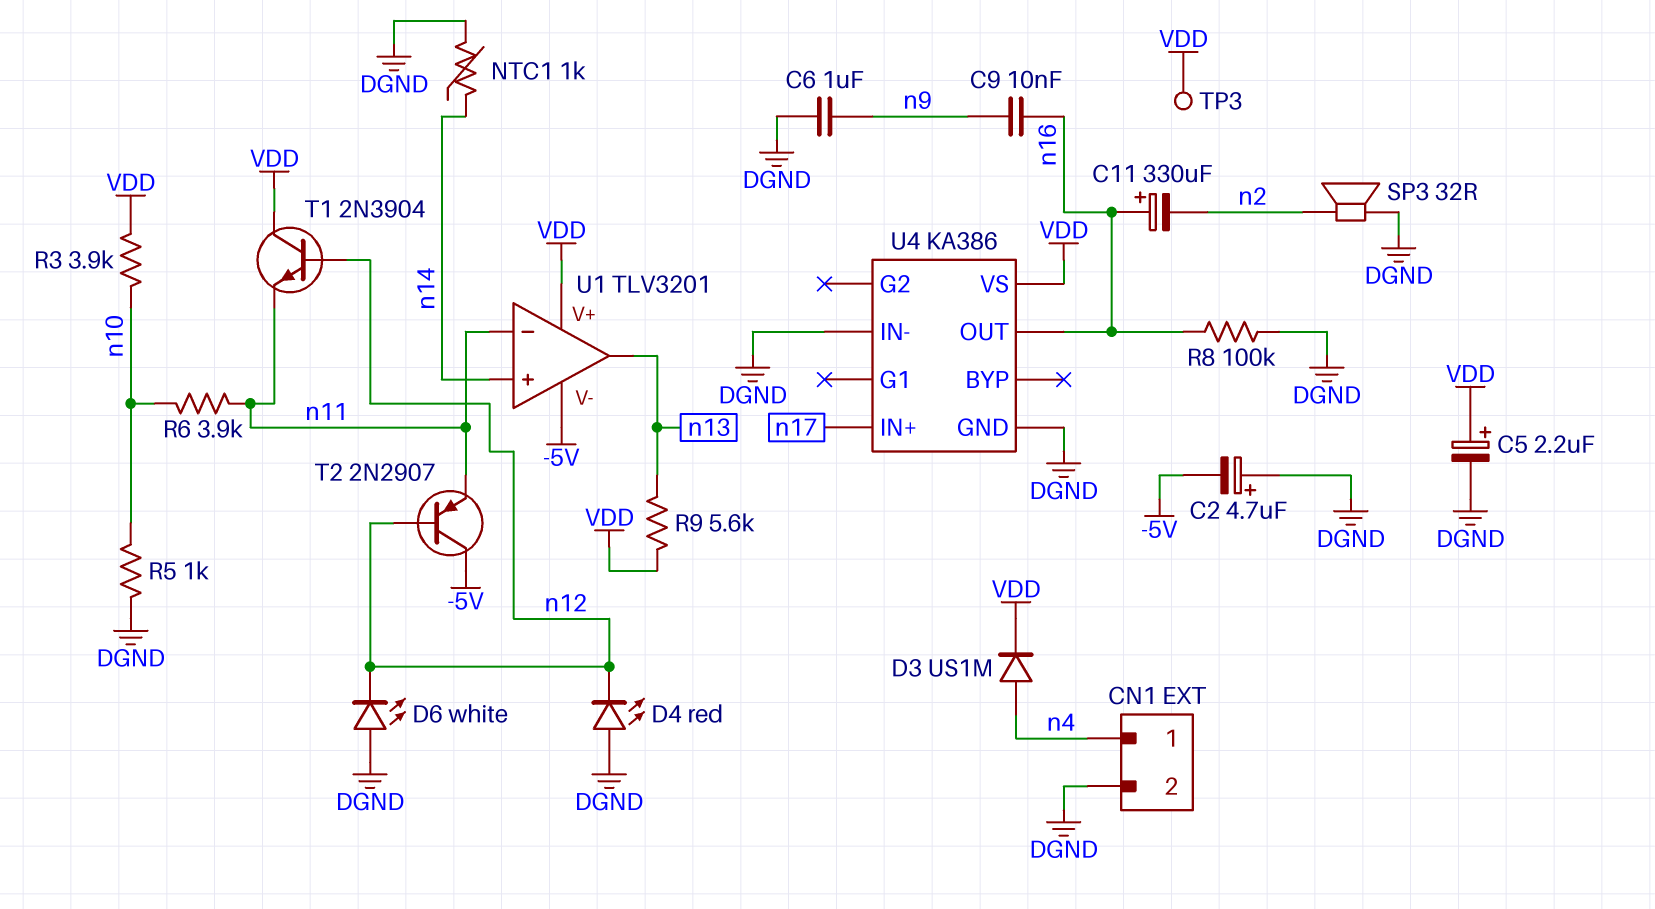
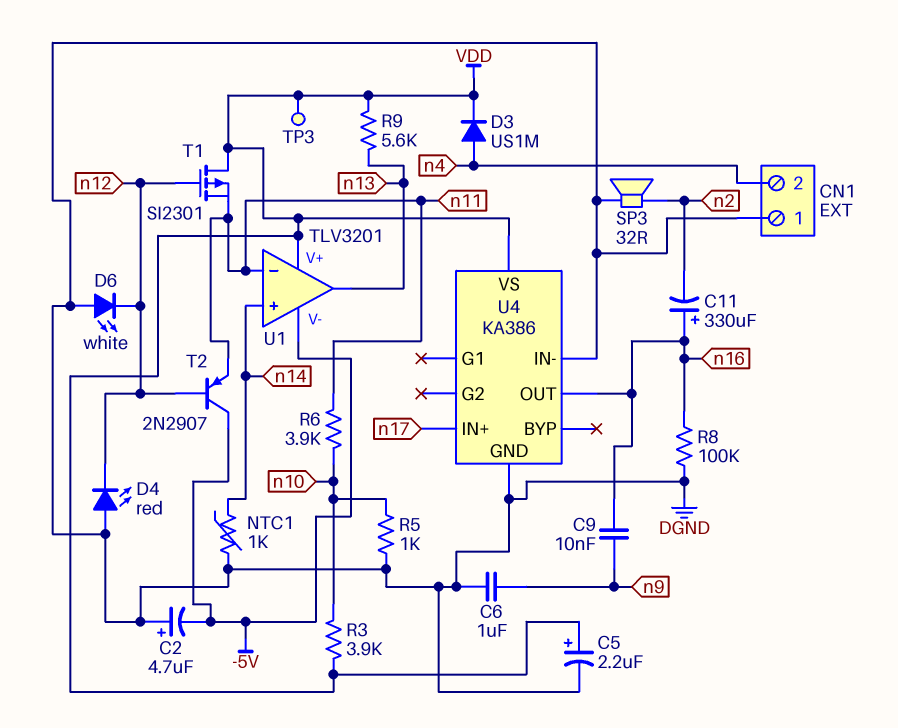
CN1 pin 1: n4 -> DGND
CN1 pin 2: DGND -> n4
T1: NPN 2N3904 (B n12, C VDD, E n11) -> PMOS SI2301 (G n12, D VDD, S n11)

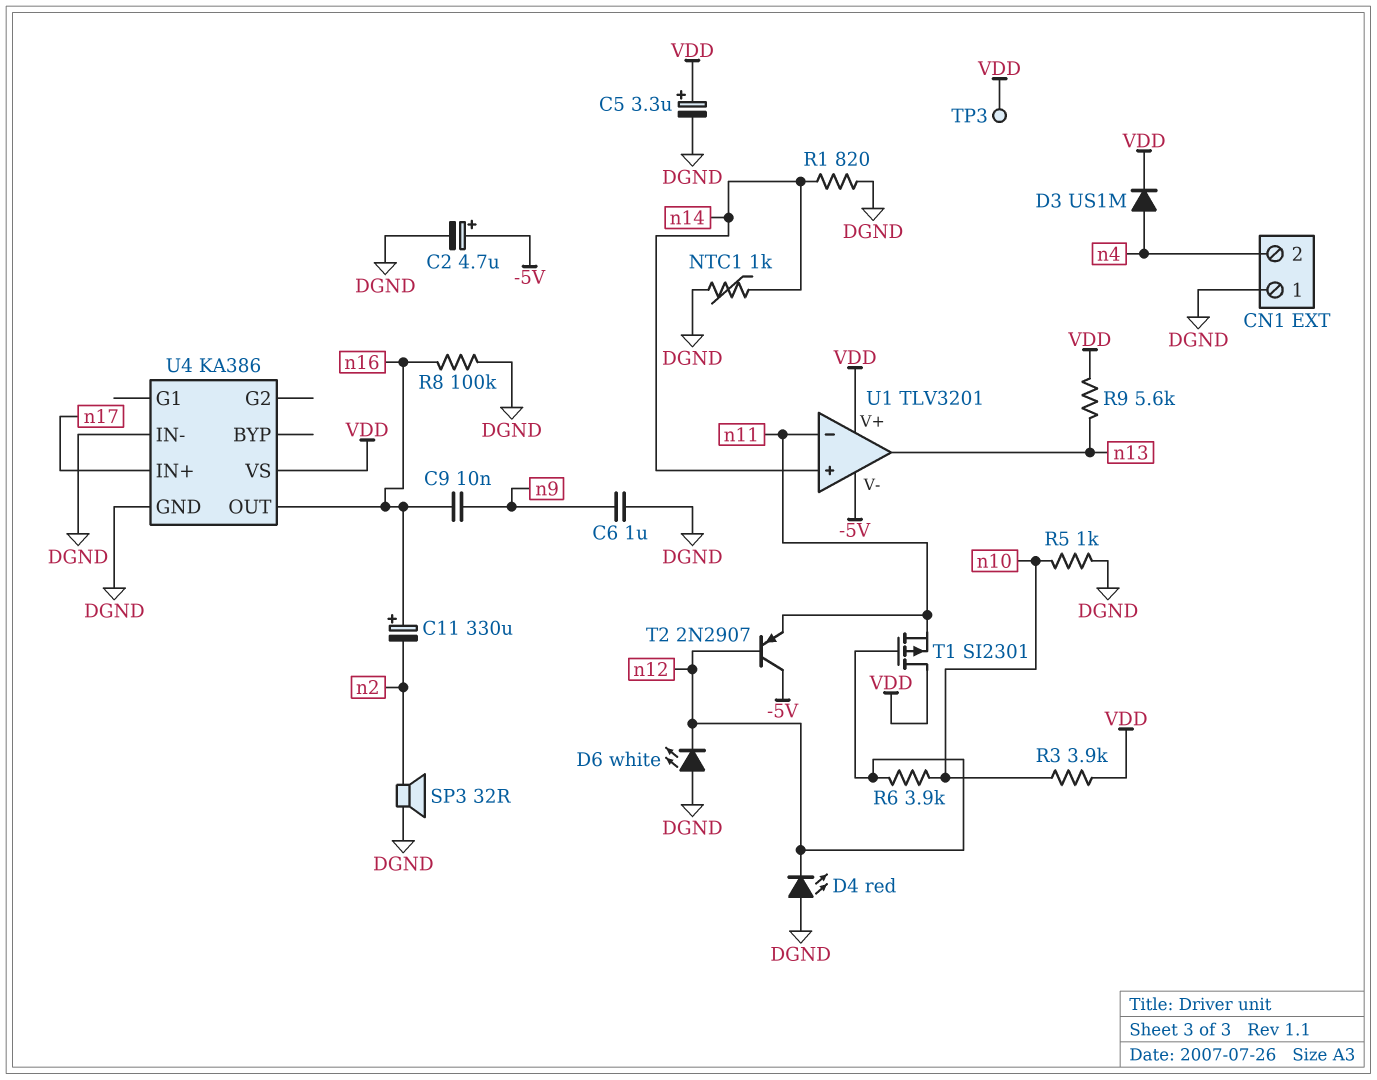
C2: 4.7uF (plus DGND, minus -5V) -> 4.7uF (plus -5V, minus DGND)
C5: 2.2uF (plus VDD, minus DGND) -> 3.3uF (plus VDD, minus DGND)
R1: none -> 820 (DGND, n14)
R6: 3.9k (n10, n11) -> 3.9k (n10, n12)

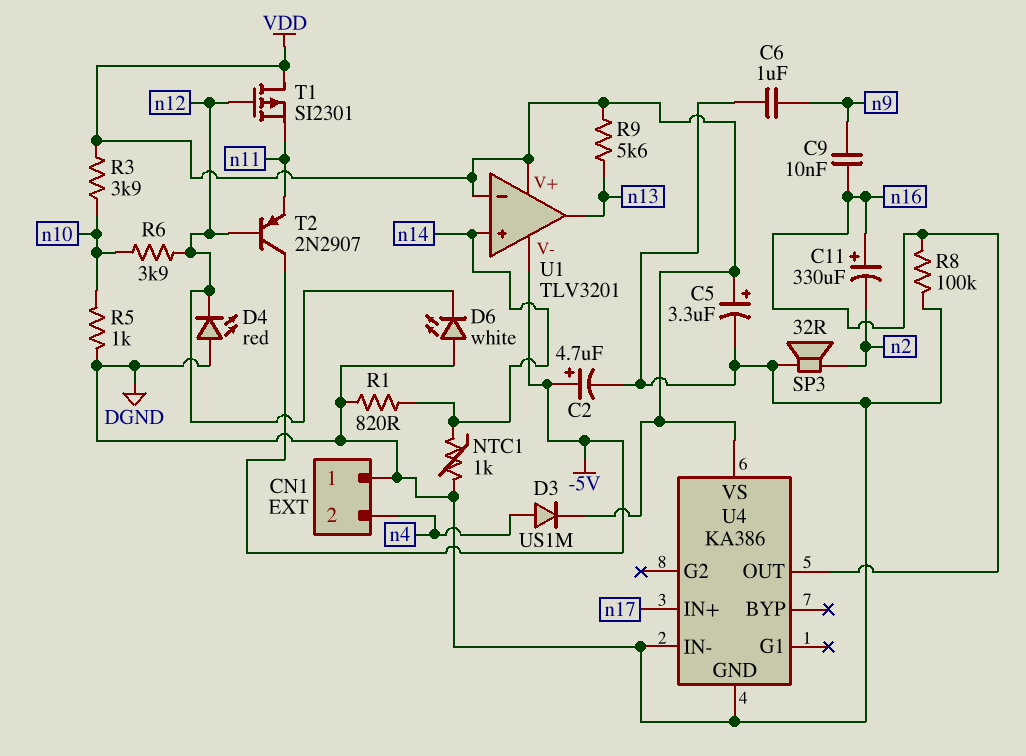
TP3: test point (VDD) -> none
U1 pin in-: n11 -> VDD

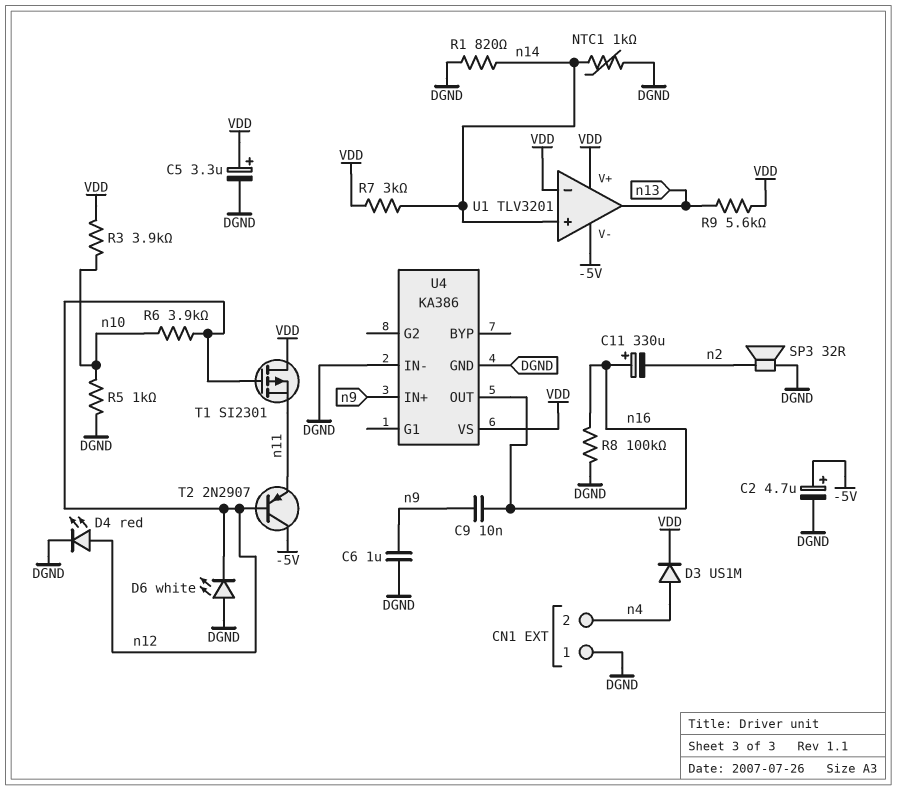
D4: LED red (A DGND, K n12) -> LED red (A n12, K DGND)
R7: none -> 3k (VDD, n14)
U4 pin IN+: n17 -> n9

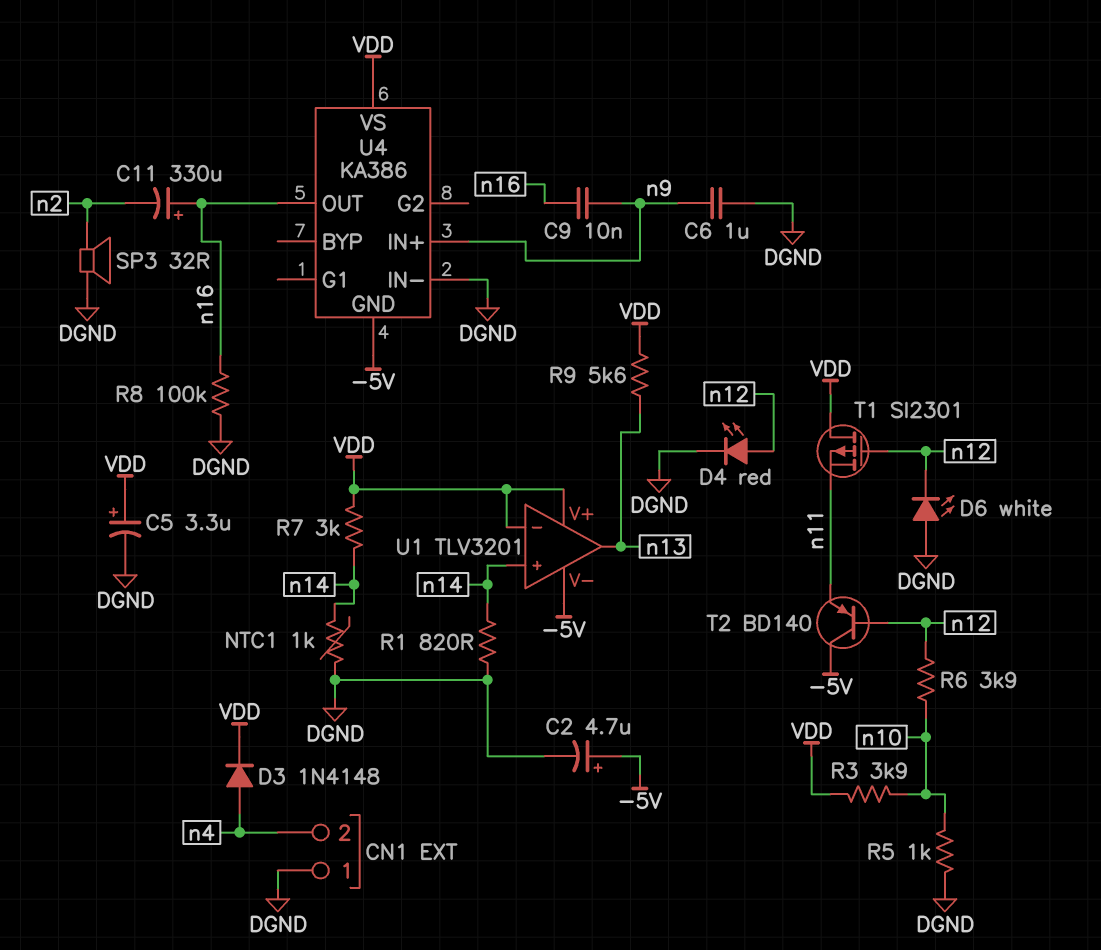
D3: diode US1M (A n4, K VDD) -> diode 1N4148 (A n4, K VDD)
T2: PNP 2N2907 (B n12, C -5V, E n11) -> PNP BD140 (B n12, C -5V, E n11)
U4 pin GND: DGND -> -5V

